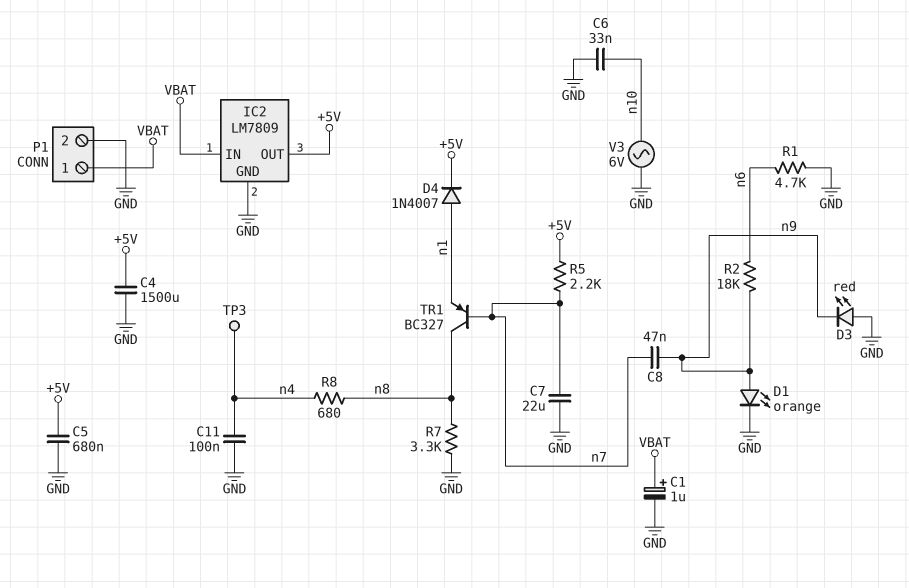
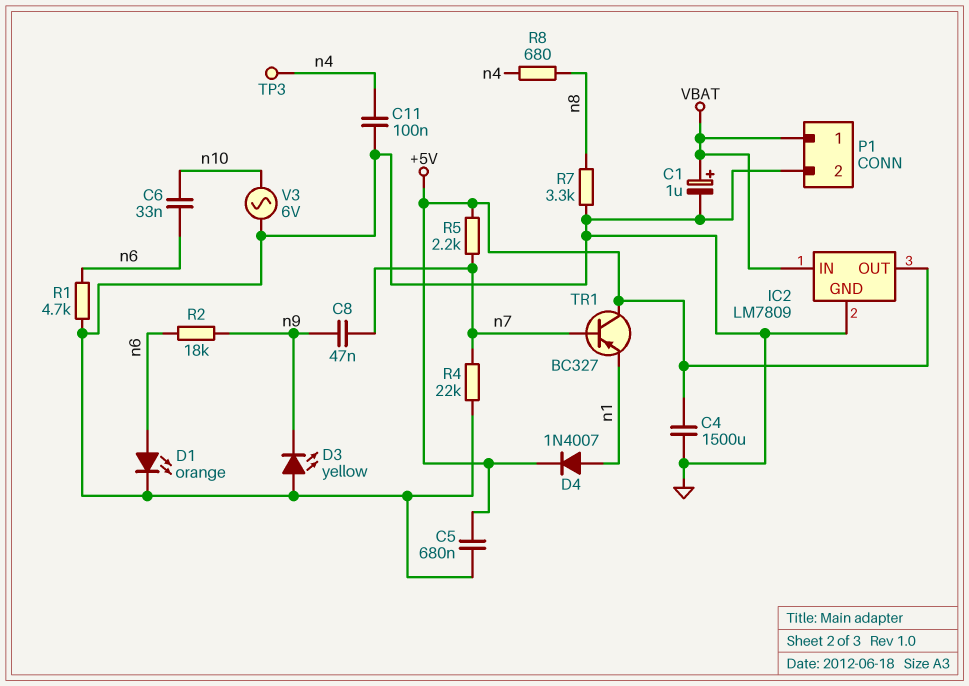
C6: 33nF (GND, n10) -> 33nF (n6, n10)
C7: 22uF (GND, n7) -> none
D1: LED orange (A n9, K GND) -> LED orange (A n6, K GND)
D3: LED red (A GND, K n9) -> LED yellow (A GND, K n9)
R4: none -> 22k (GND, n7)
TR1: PNP BC327 (B n7, C n8, E n1) -> PNP BC327 (B n7, C +5V, E n1)

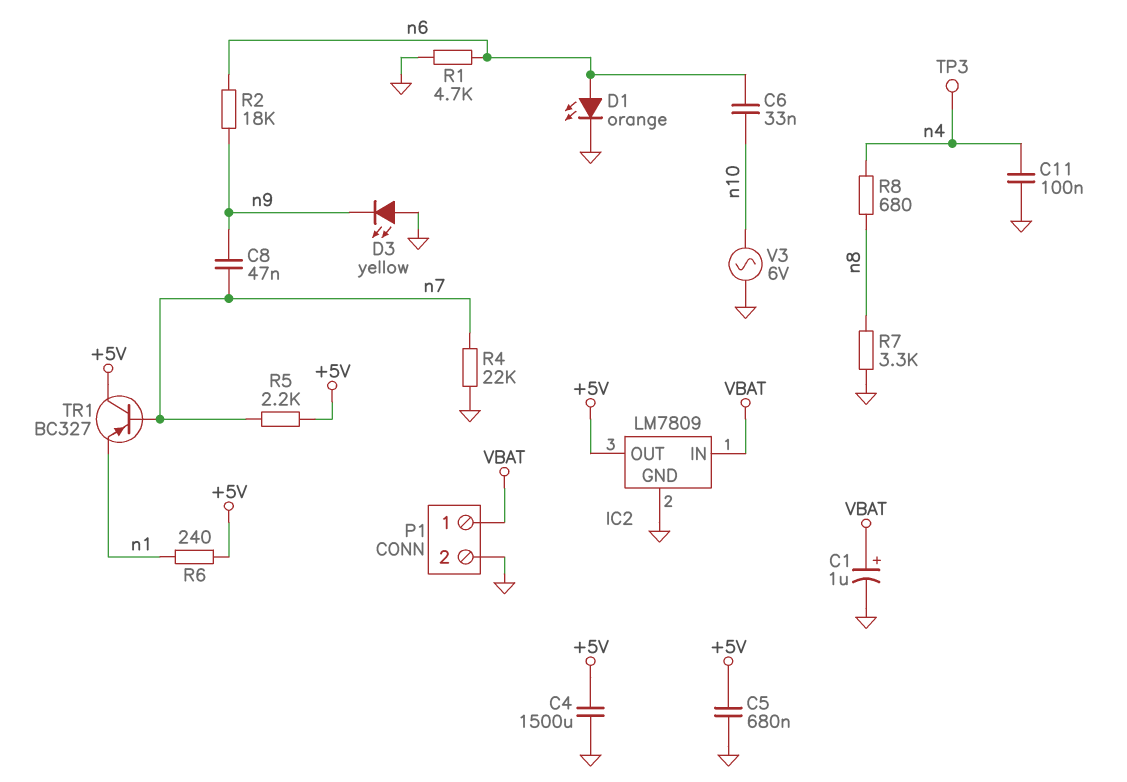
D4: diode 1N4007 (A n1, K +5V) -> none
R6: none -> 240 (+5V, n1)

